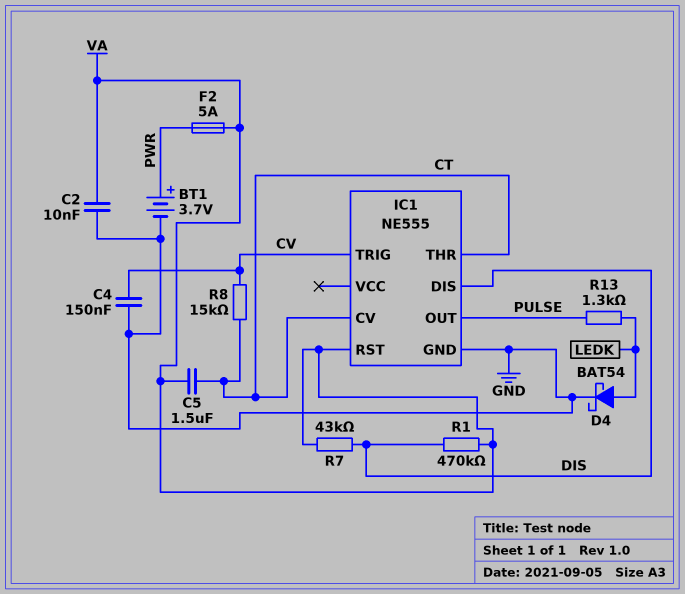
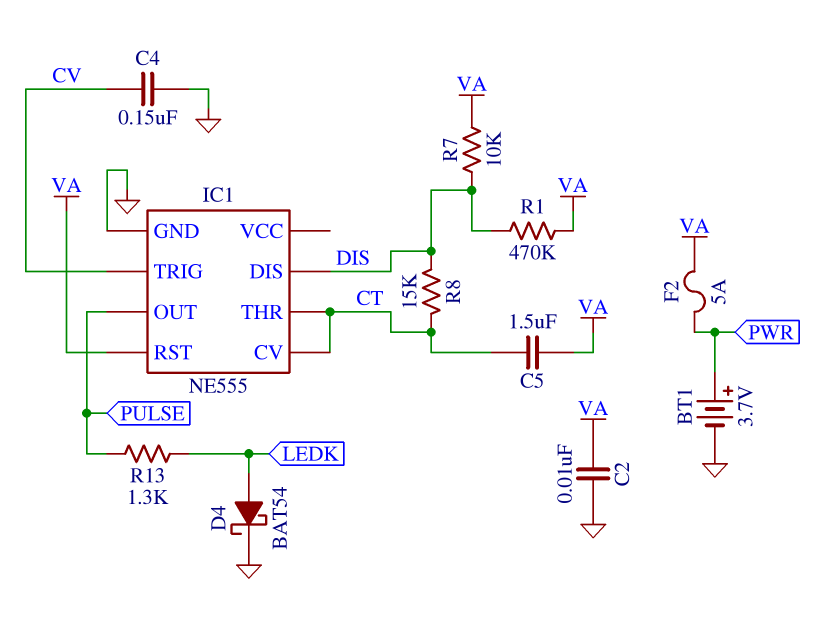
R7: 43k (DIS, VA) -> 10k (DIS, VA)
R8: 15k (CT, CV) -> 15k (CT, DIS)

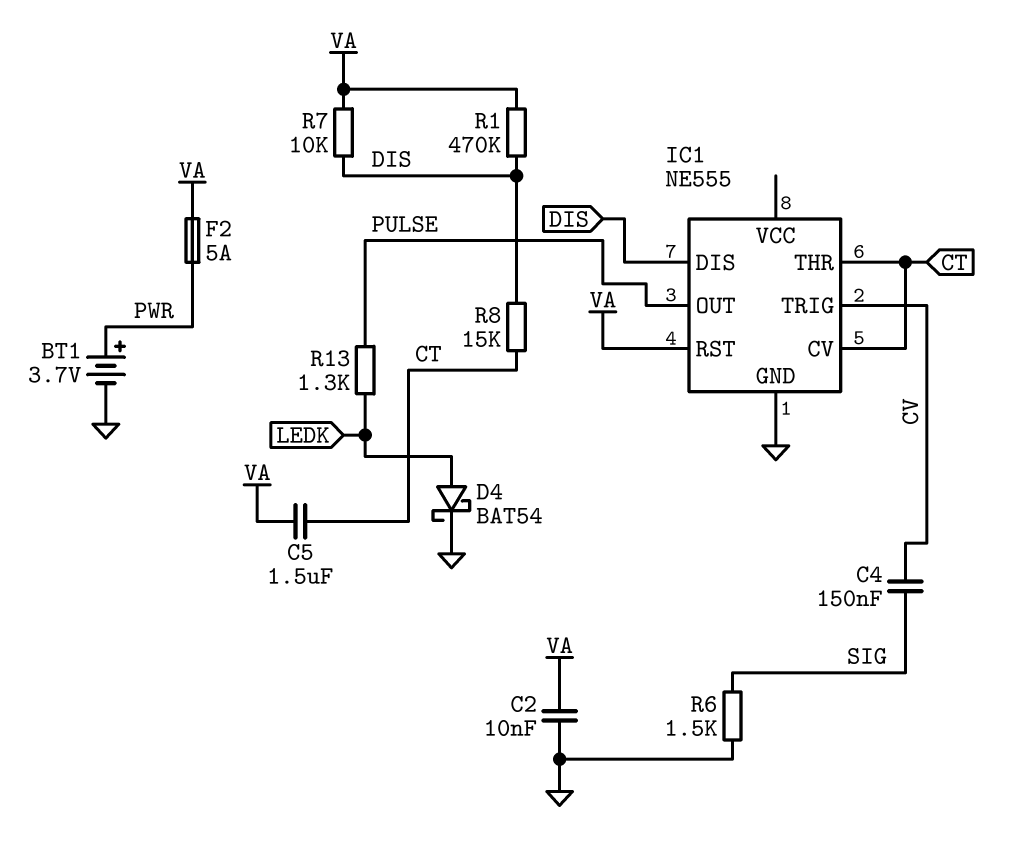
C4: 150nF (CV, GND) -> 150nF (CV, SIG)
R6: none -> 1.5k (GND, SIG)

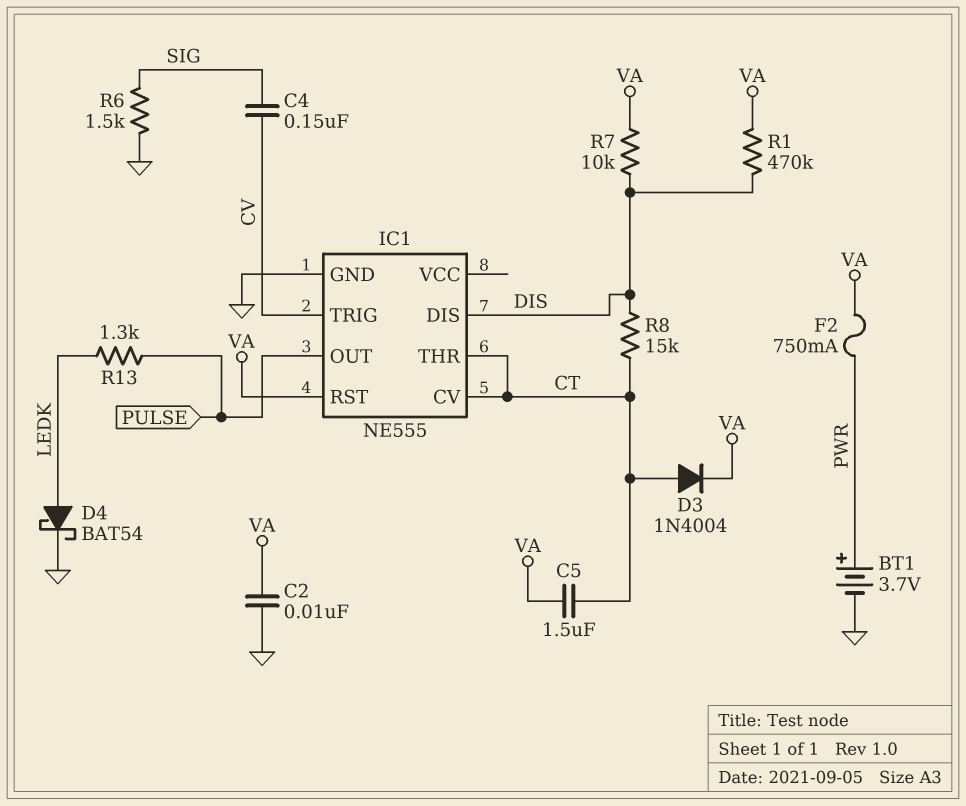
D3: none -> diode 1N4004 (A CT, K VA)
F2: 5A (PWR, VA) -> 750mA (PWR, VA)

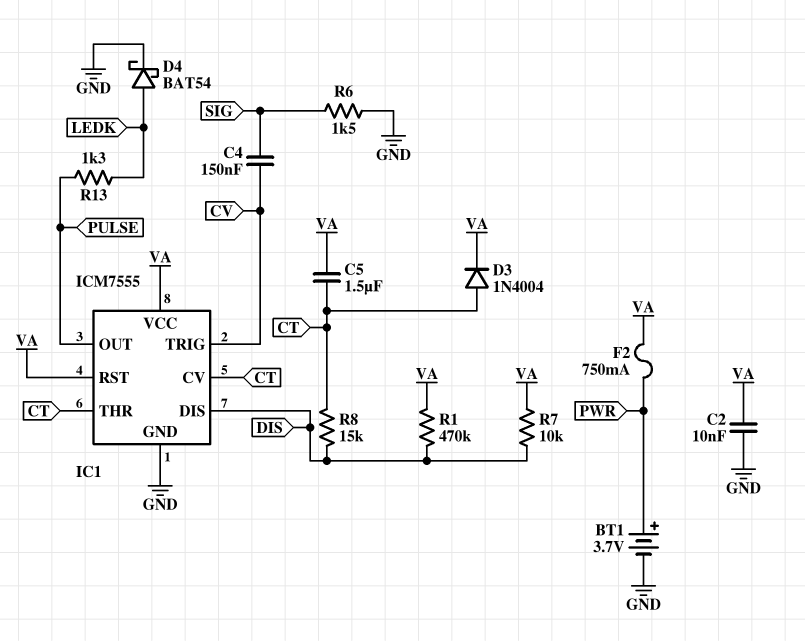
IC1: NE555 -> ICM7555
IC1 pin VCC: none -> VA

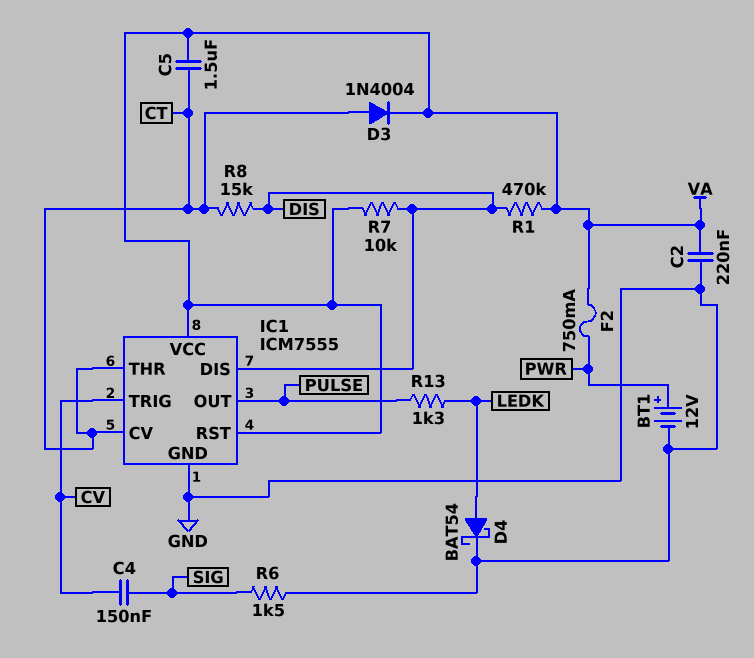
BT1: 3.7V (plus PWR, minus GND) -> 12V (plus PWR, minus GND)
C2: 10nF (GND, VA) -> 220nF (GND, VA)

